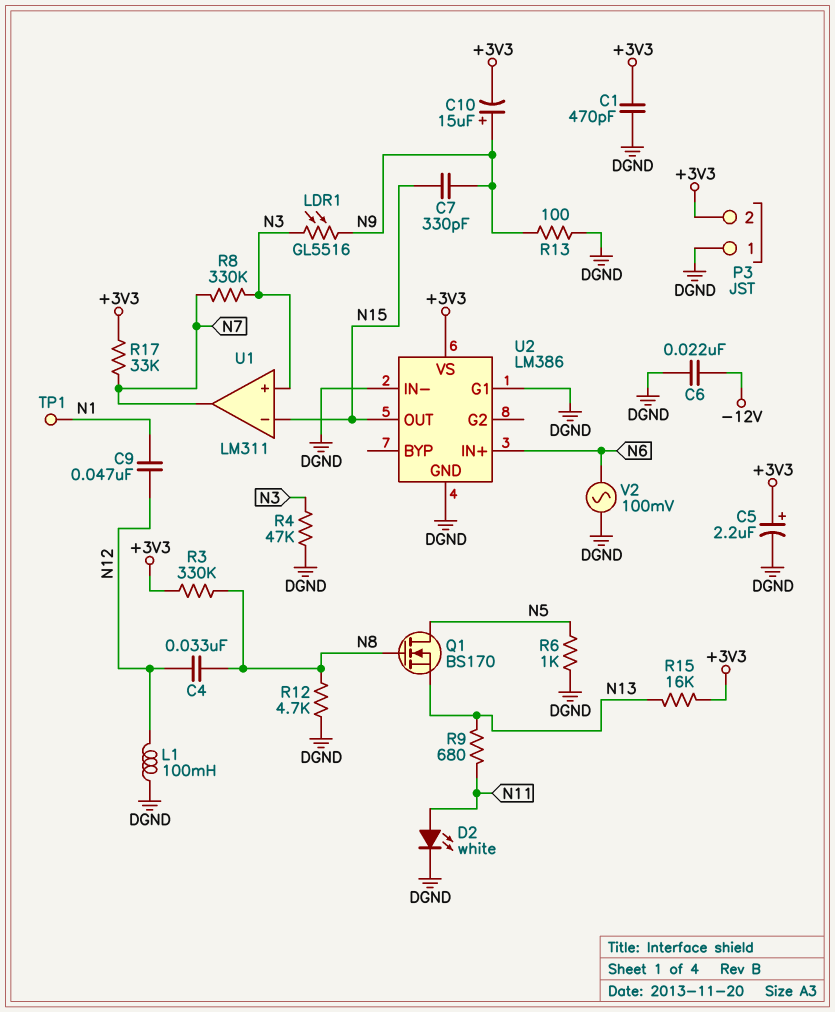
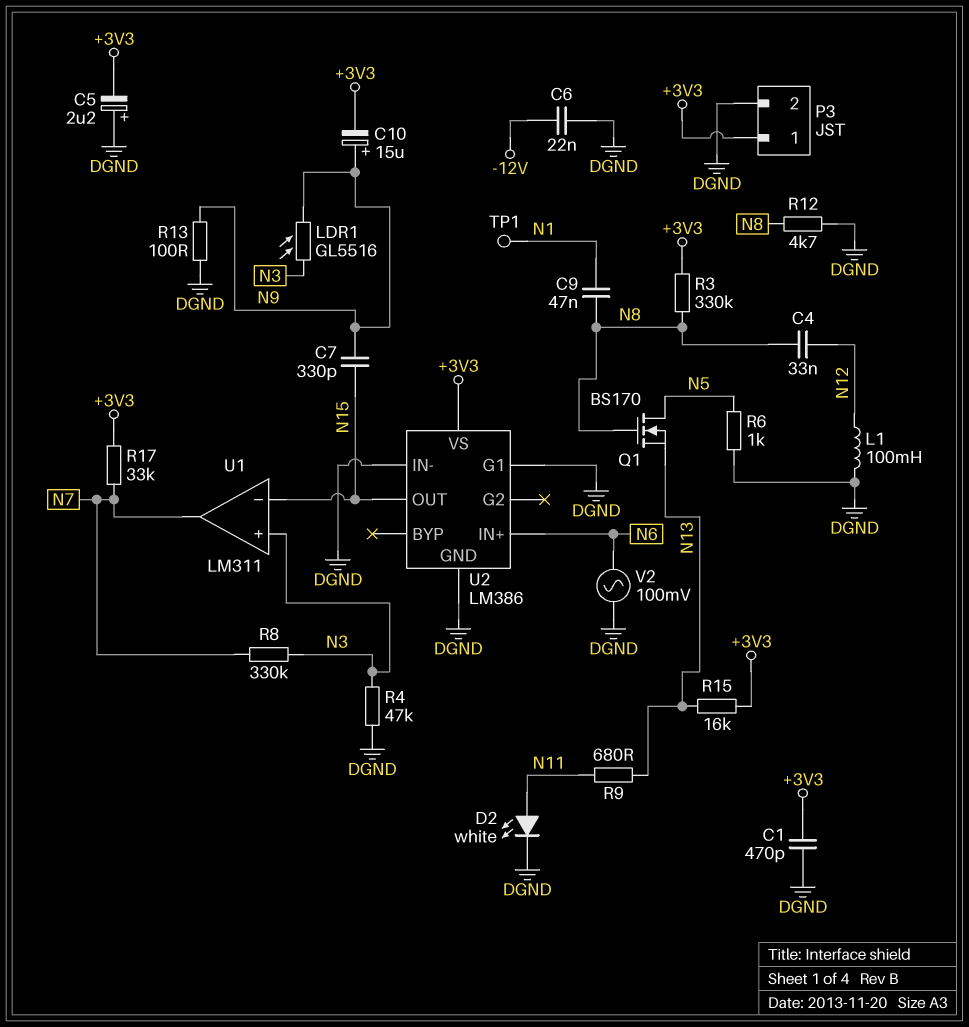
C5: 2.2uF (plus +3V3, minus DGND) -> 2.2uF (plus DGND, minus +3V3)
C9: 47nF (N1, N12) -> 47nF (N1, N8)
P3 pin 1: DGND -> +3V3
P3 pin 2: +3V3 -> DGND

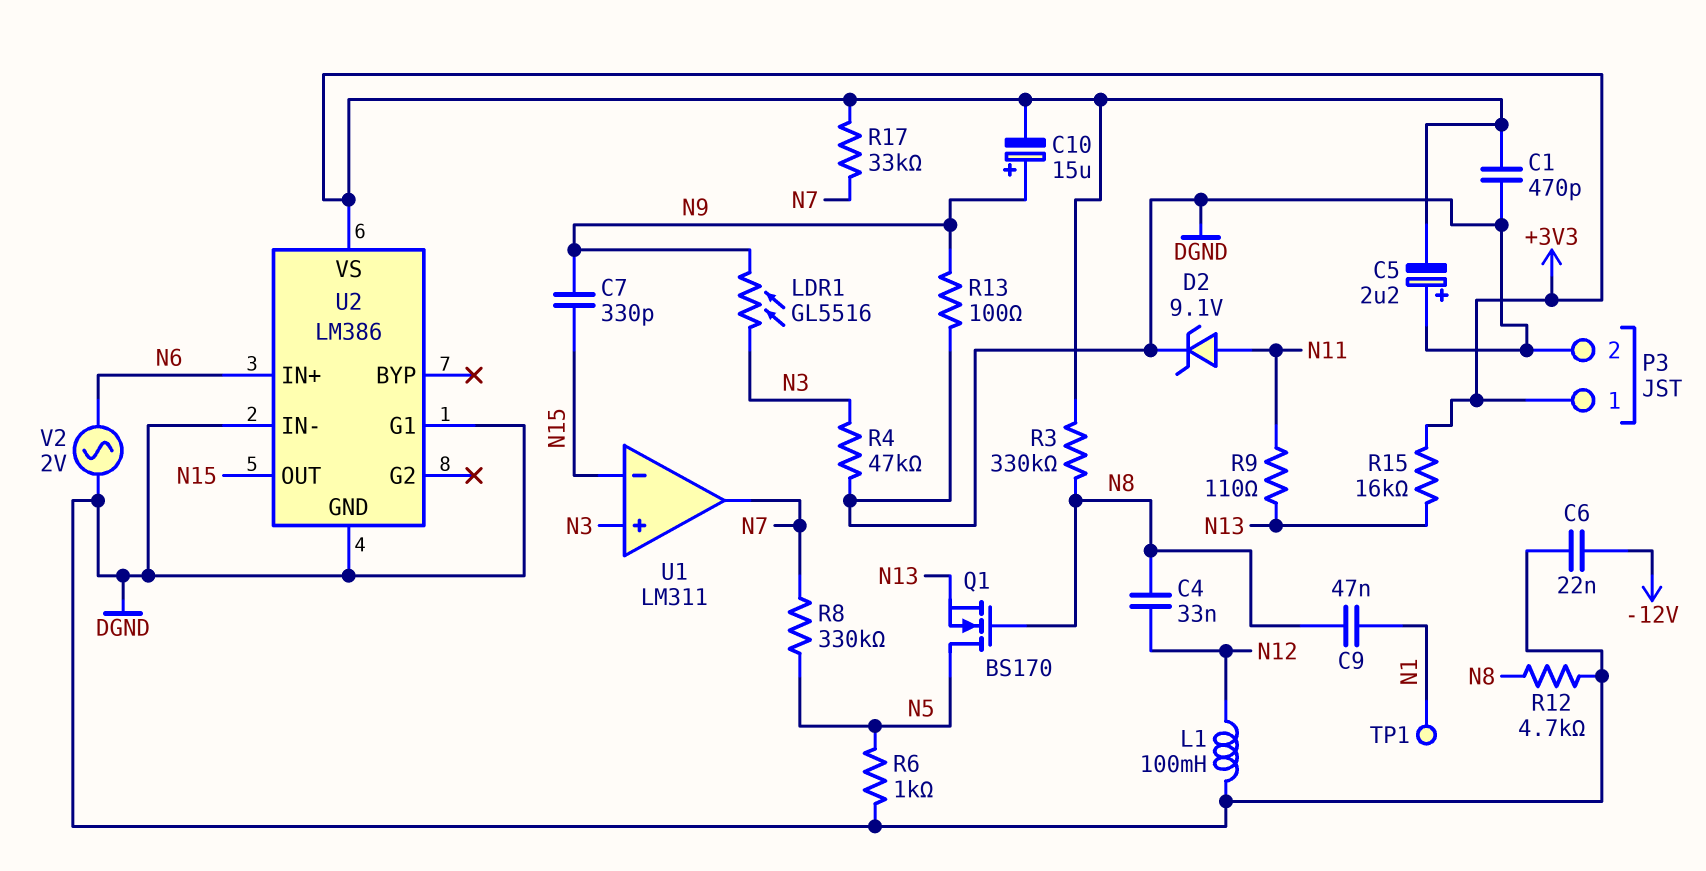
D2: LED white (A N11, K DGND) -> zener 9.1V (A N11, K DGND)
R8: 330k (N3, N7) -> 330k (N5, N7)
R9: 680 (N11, N13) -> 110 (N11, N13)
V2: AC 100mV (DGND, N6) -> AC 2V (DGND, N6)

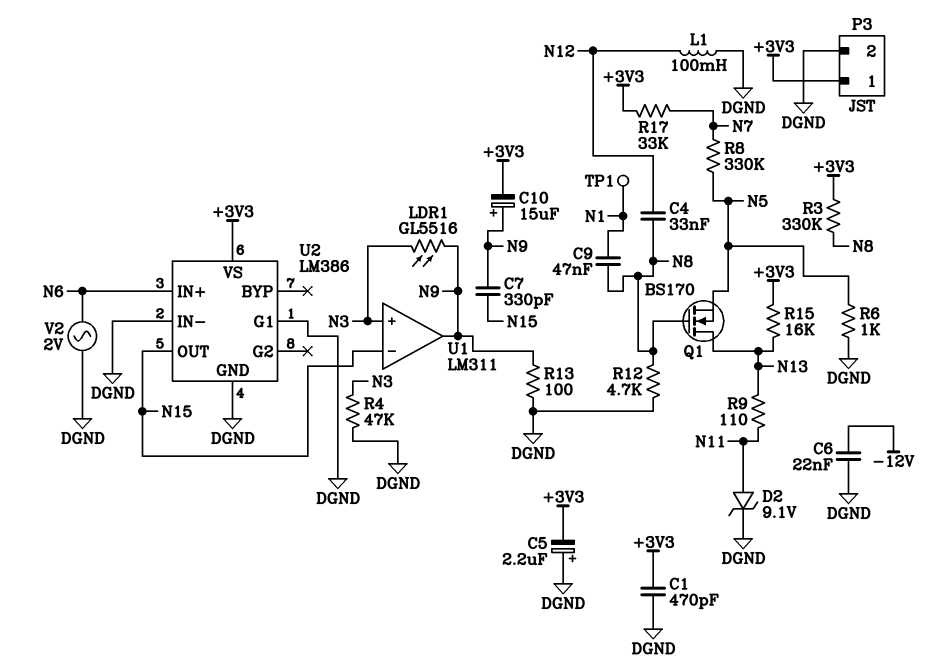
Q1: NMOS BS170 (G N8, D N5, S N13) -> NMOS BS170 (G N8, D N13, S N5)
U1 pin out: N7 -> N9

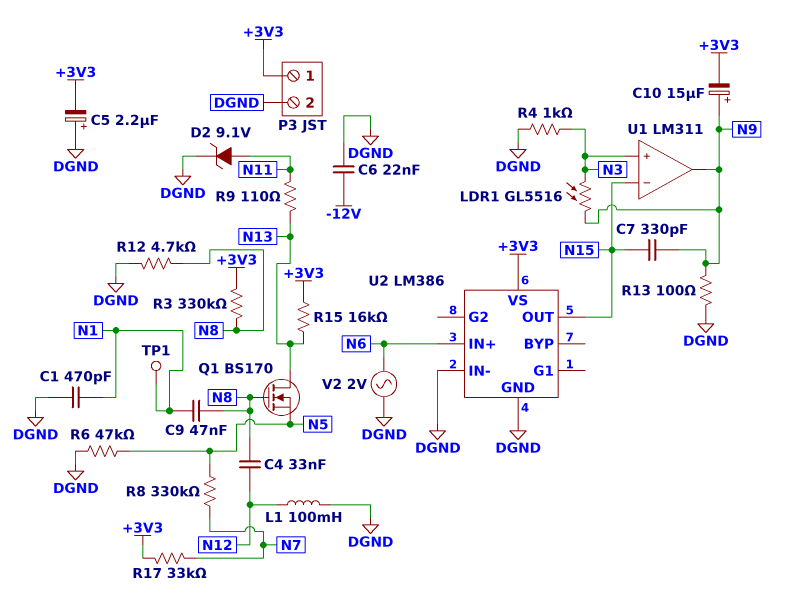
C1: 470pF (+3V3, DGND) -> 470pF (DGND, N1)
R4: 47k (DGND, N3) -> 1k (DGND, N3)
R6: 1k (DGND, N5) -> 47k (DGND, N5)
U2 pin G1: DGND -> none

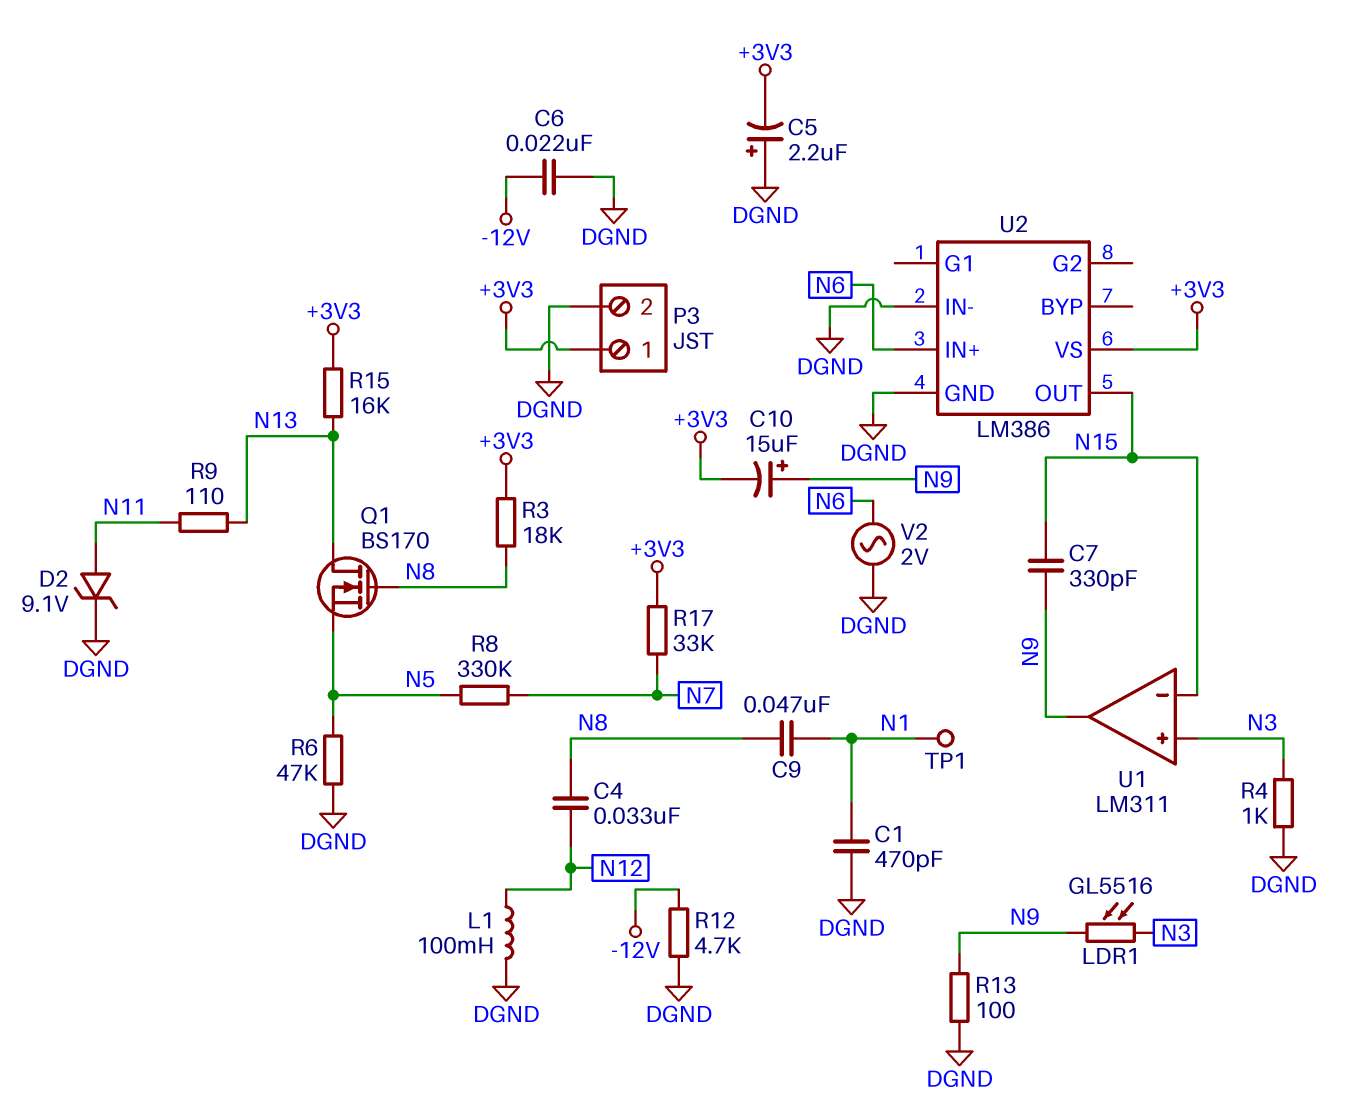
R3: 330k (+3V3, N8) -> 18k (+3V3, N8)
R12: 4.7k (DGND, N8) -> 4.7k (-12V, DGND)

